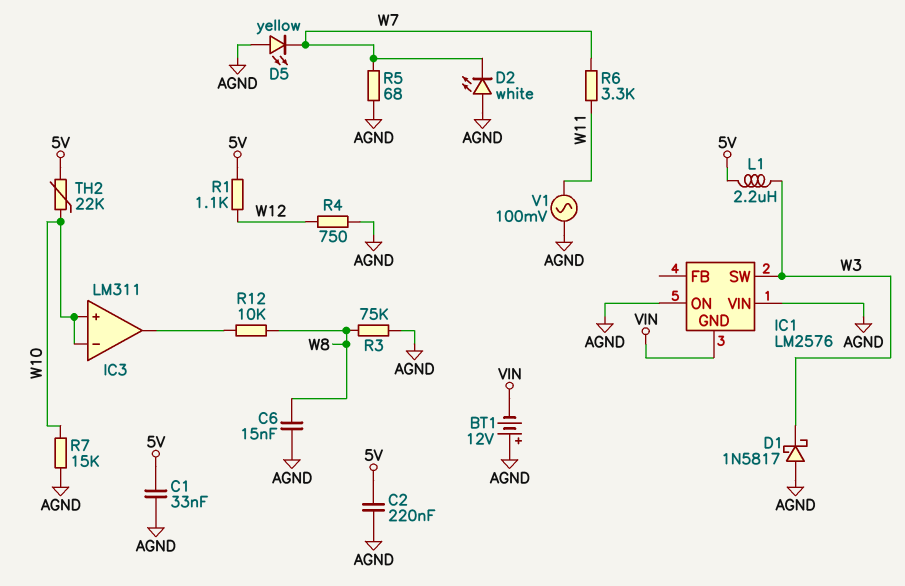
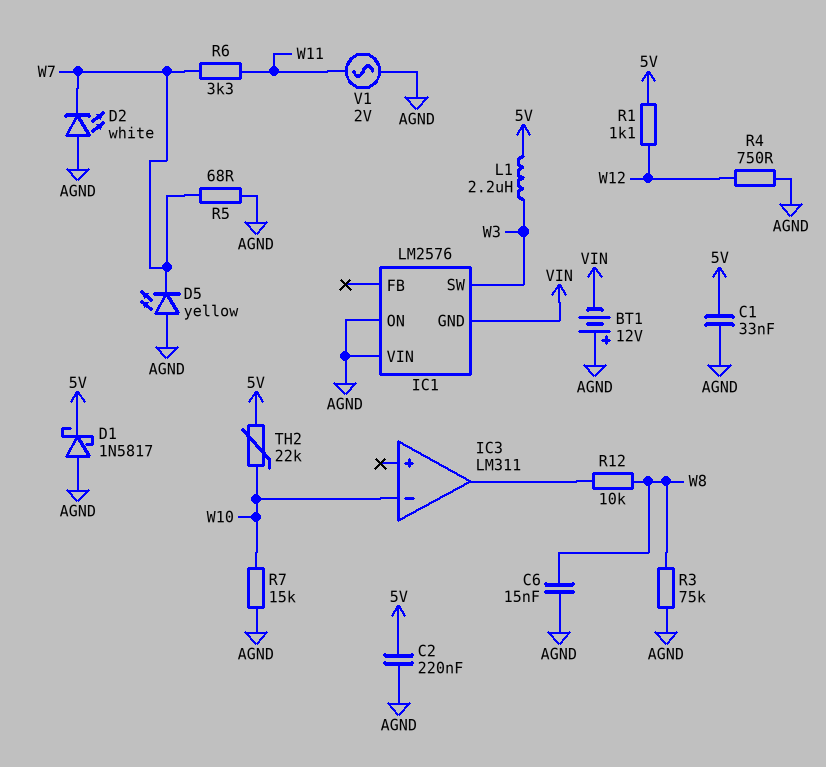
D1: schottky 1N5817 (A AGND, K W3) -> schottky 1N5817 (A AGND, K 5V)
IC3 pin in+: W10 -> none
V1: AC 100mV (AGND, W11) -> AC 2V (AGND, W11)

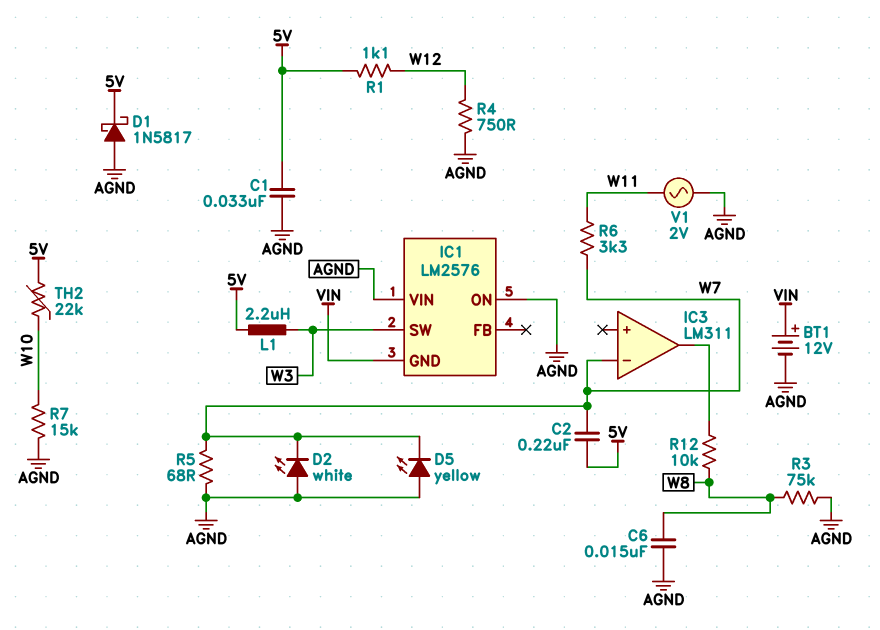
BT1: 12V (plus AGND, minus VIN) -> 12V (plus VIN, minus AGND)
C2: 220nF (5V, AGND) -> 220nF (5V, W7)
IC3 pin in-: W10 -> W7

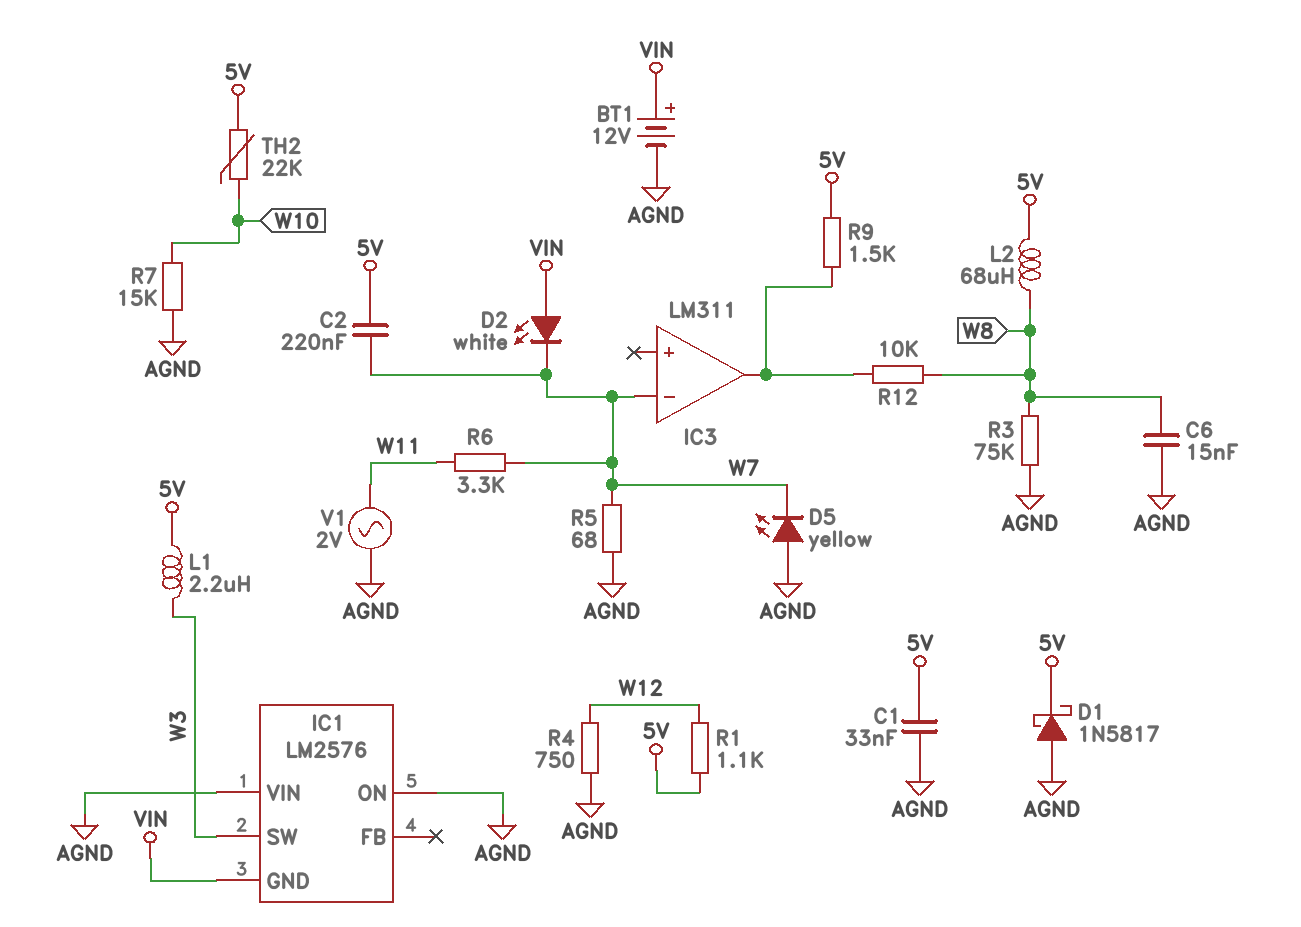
D2: LED white (A AGND, K W7) -> LED white (A VIN, K W7)
L2: none -> 68uH (5V, W8)
R9: none -> 1.5k (5V, IC3/out)

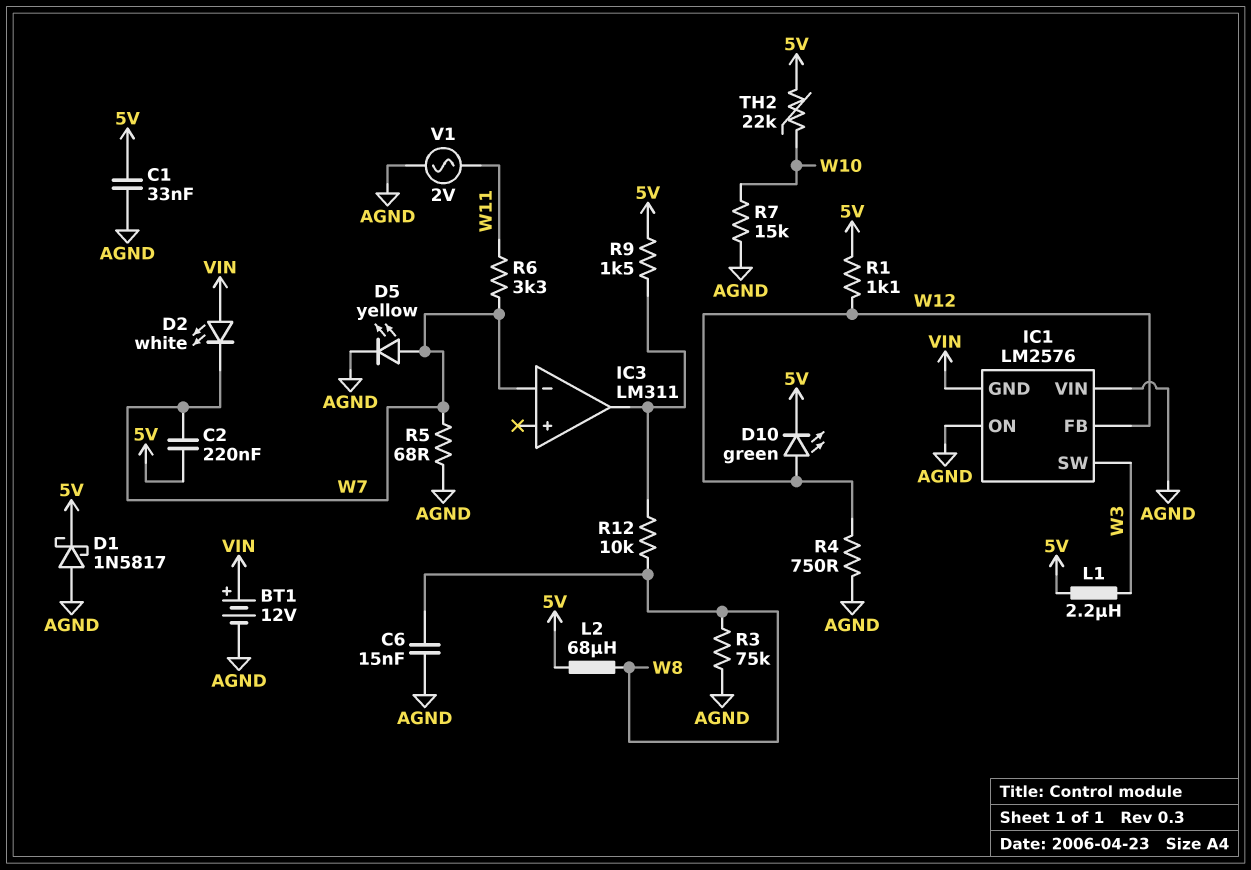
D5: LED yellow (A AGND, K W7) -> LED yellow (A W7, K AGND)
D10: none -> LED green (A W12, K 5V)
IC1 pin FB: none -> W12

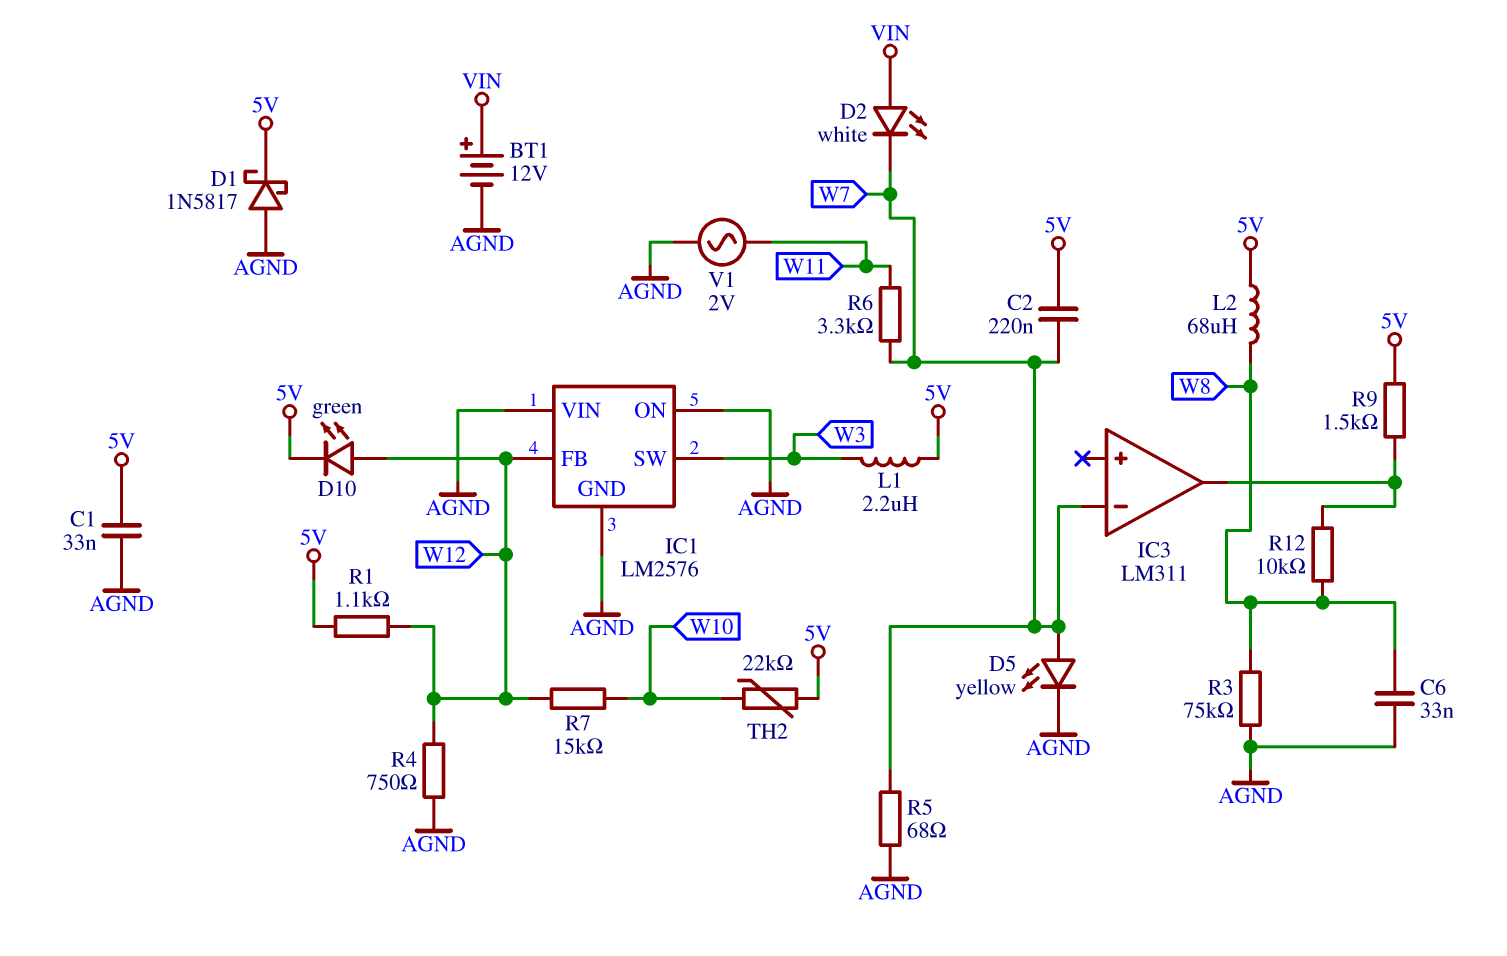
C6: 15nF (AGND, W8) -> 33nF (AGND, W8)
IC1 pin GND: VIN -> AGND
R7: 15k (AGND, W10) -> 15k (W10, W12)

